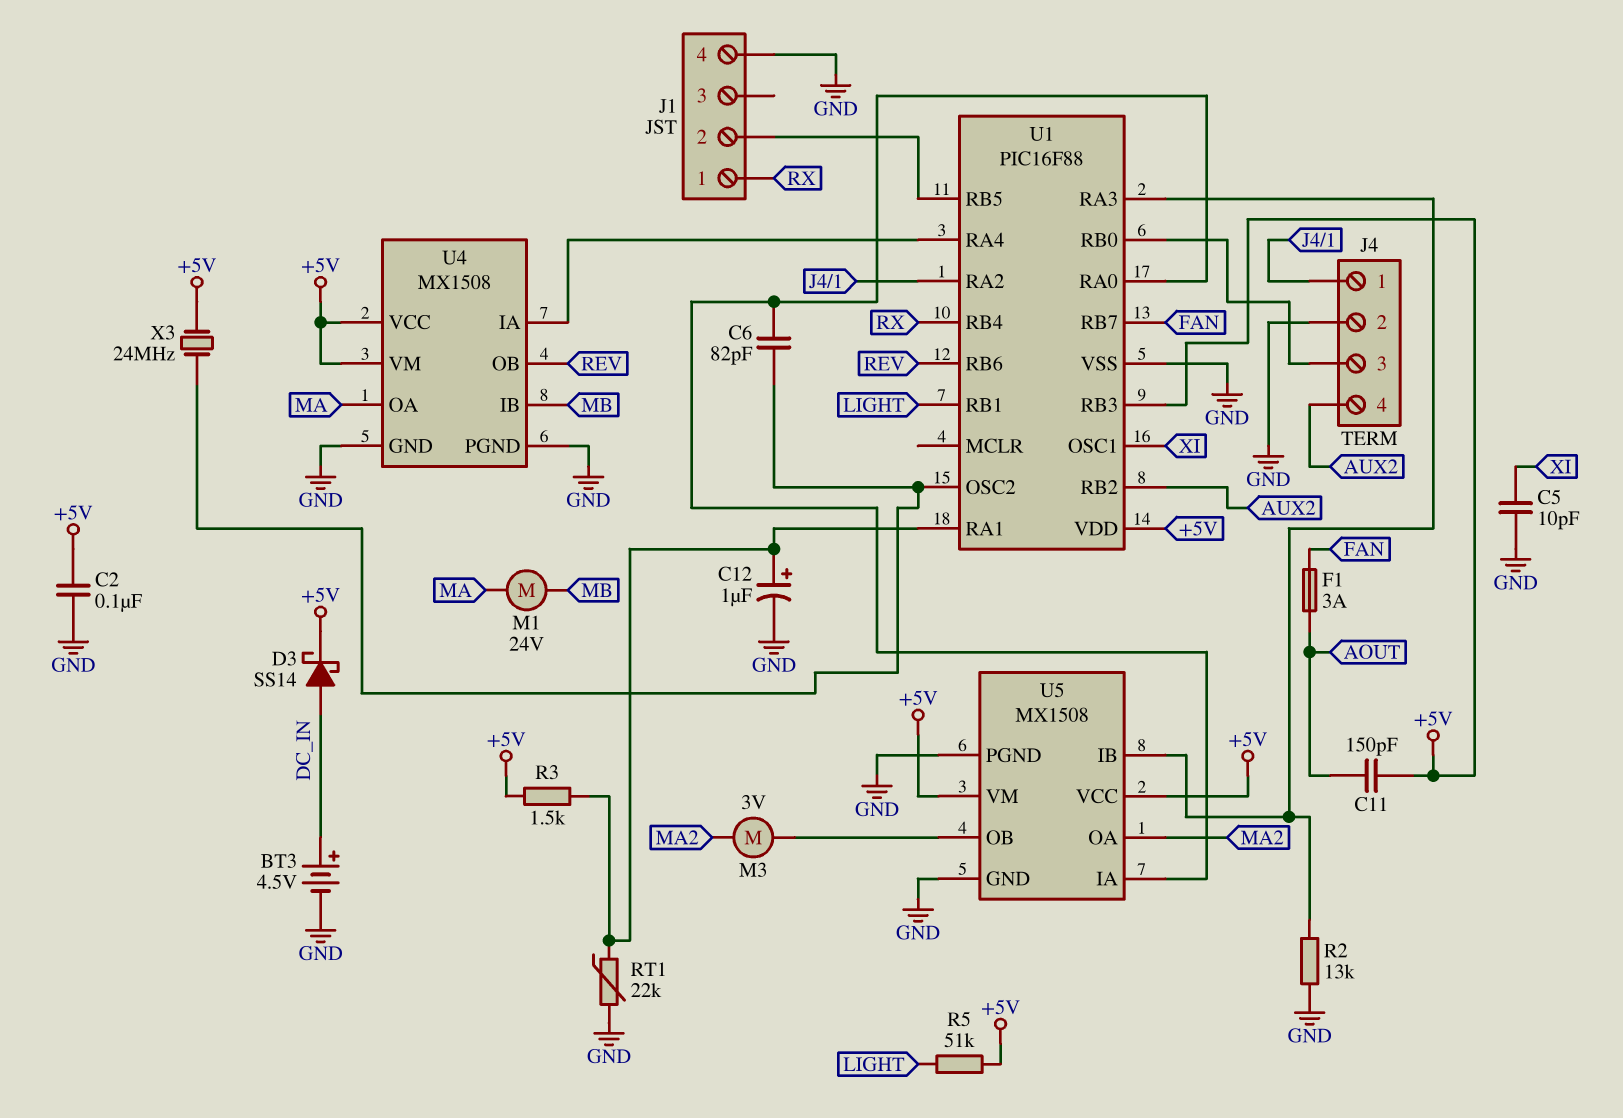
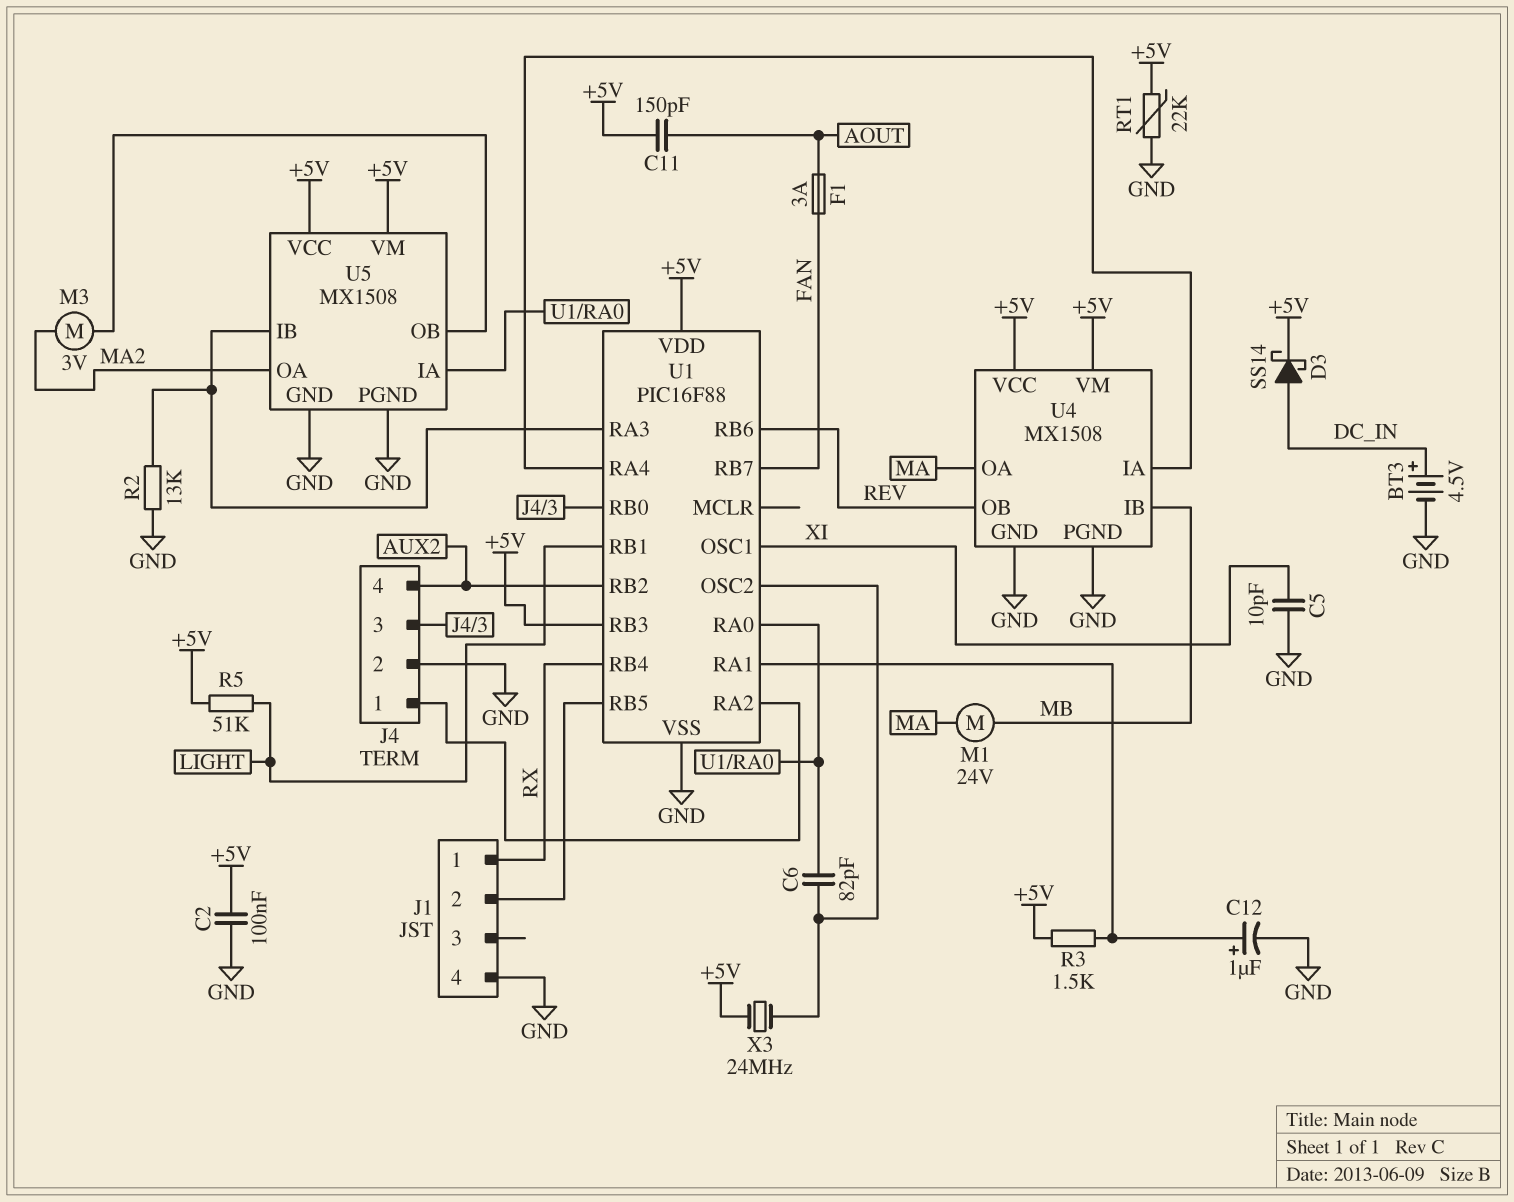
RT1: 22k (GND, U1/RA1) -> 22k (+5V, GND)

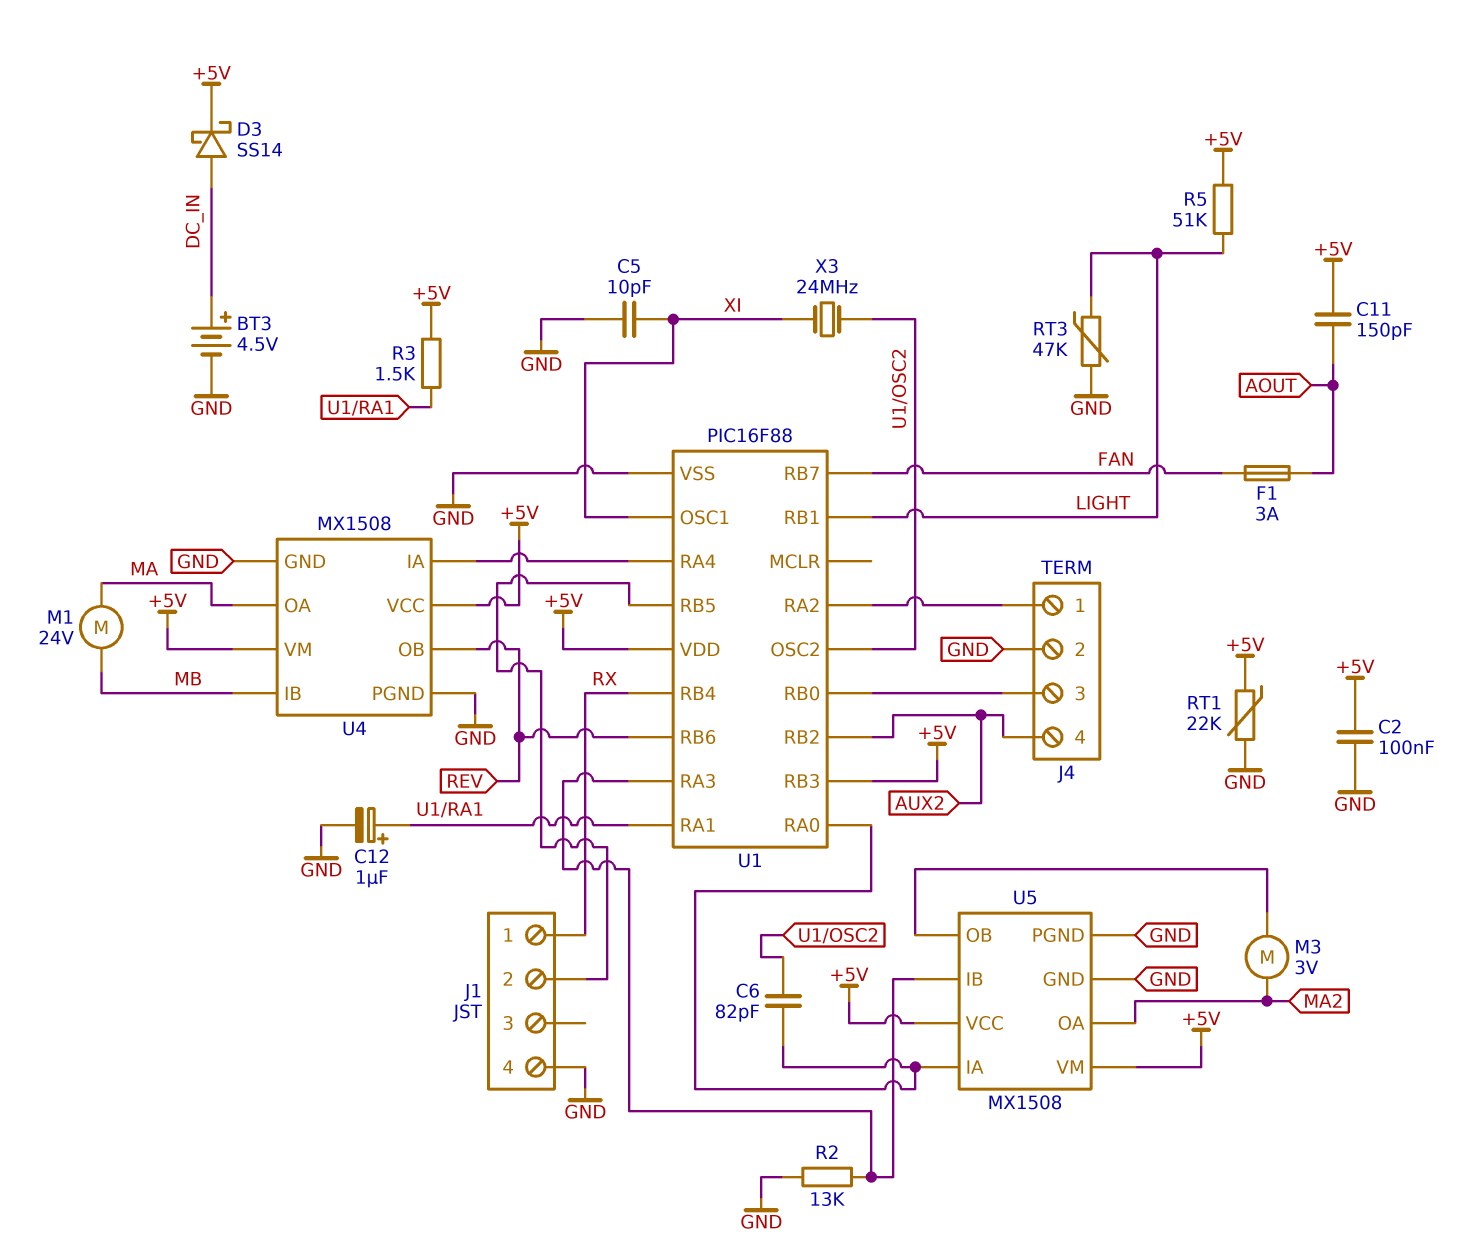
RT3: none -> 47k (GND, LIGHT)
X3: 24MHz (+5V, U1/OSC2) -> 24MHz (U1/OSC2, XI)

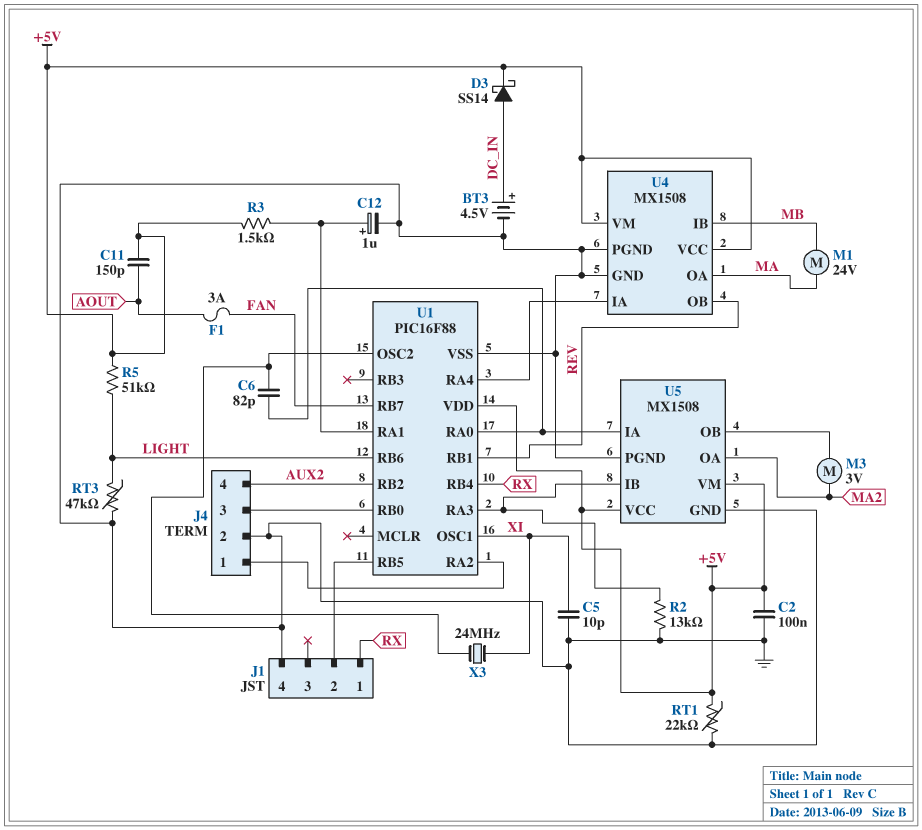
U1 pin RB1: LIGHT -> REV
U1 pin RB3: +5V -> none
U1 pin RB6: REV -> LIGHT

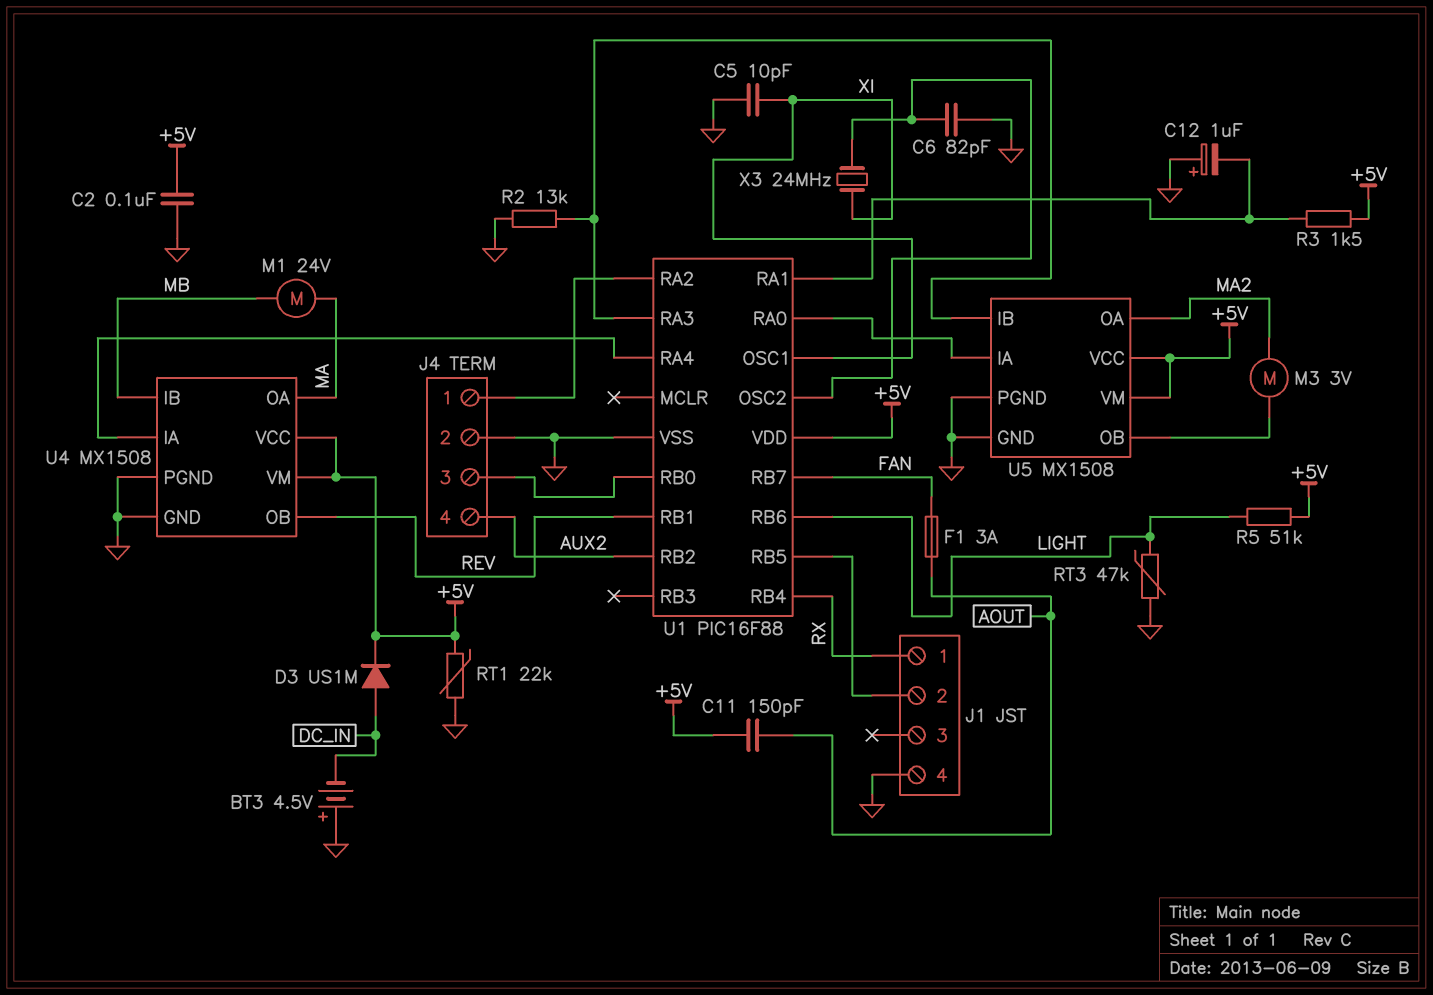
BT3: 4.5V (plus DC_IN, minus GND) -> 4.5V (plus GND, minus DC_IN)
C6: 82pF (U1/OSC2, U1/RA0) -> 82pF (GND, U1/OSC2)
C12: 1uF (plus U1/RA1, minus GND) -> 1uF (plus GND, minus U1/RA1)
D3: schottky SS14 (A DC_IN, K +5V) -> diode US1M (A DC_IN, K +5V)

